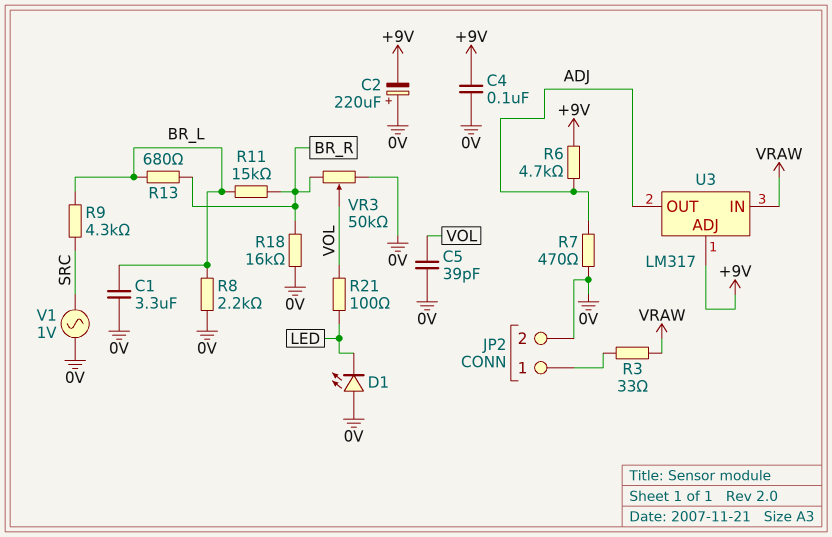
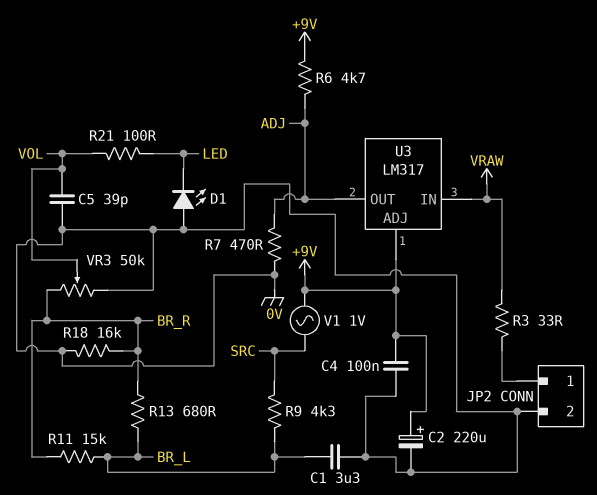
C2: 220uF (plus 0V, minus +9V) -> 220uF (plus +9V, minus 0V)
R8: 2.2k (0V, BR_L) -> none
V1: AC 1V (0V, SRC) -> AC 1V (+9V, SRC)

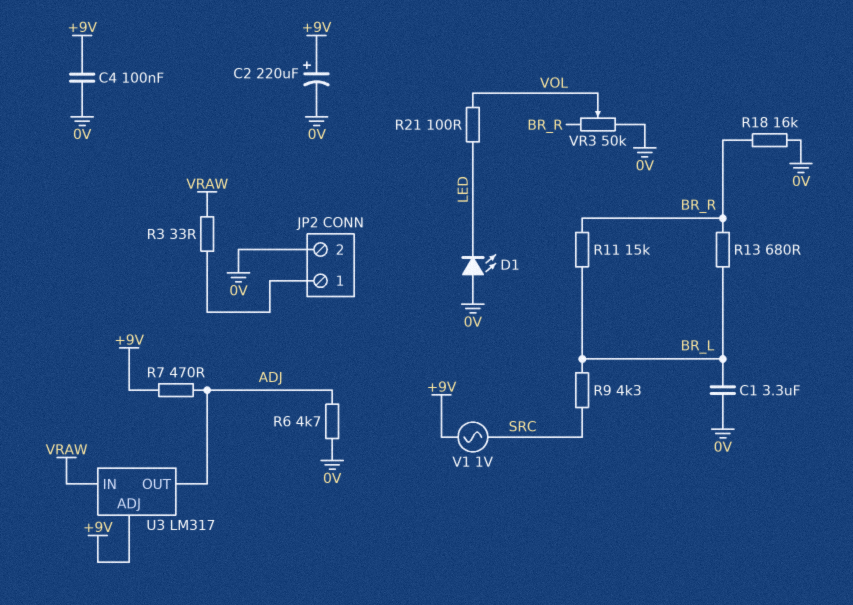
C5: 39pF (0V, VOL) -> none
R6: 4.7k (+9V, ADJ) -> 4.7k (0V, ADJ)
R7: 470 (0V, ADJ) -> 470 (+9V, ADJ)

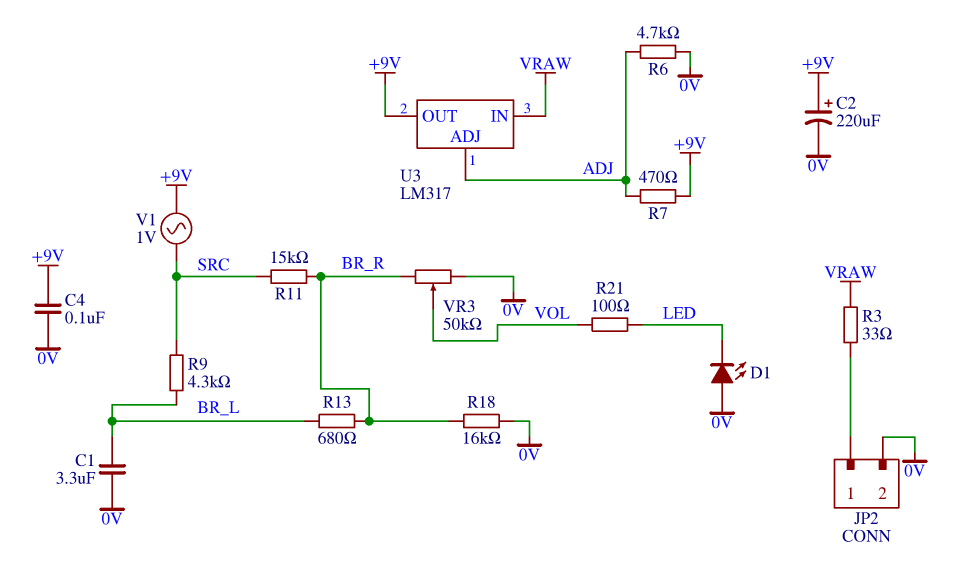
R11: 15k (BR_L, BR_R) -> 15k (BR_R, SRC)
U3 pin ADJ: +9V -> ADJ
U3 pin OUT: ADJ -> +9V

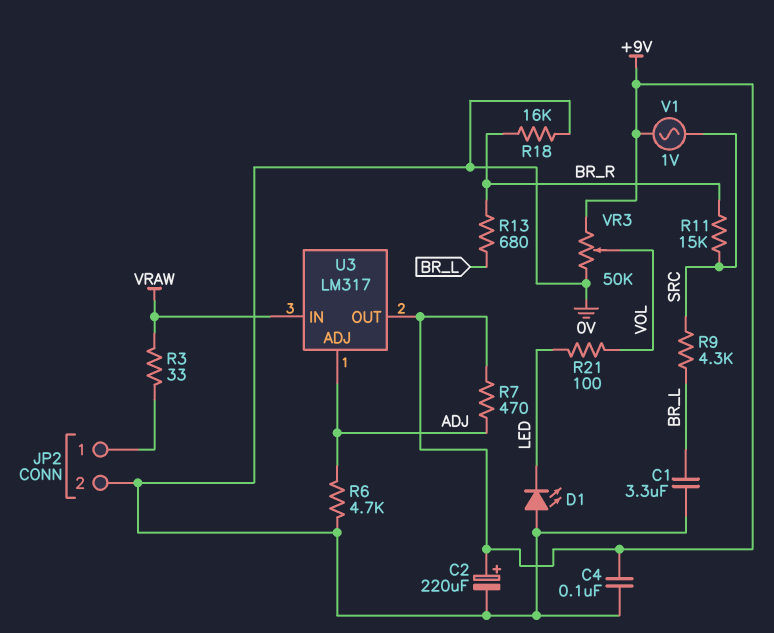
VR3: 50k (0V, BR_R, wiper VOL) -> 50k (+9V, 0V, wiper VOL)

